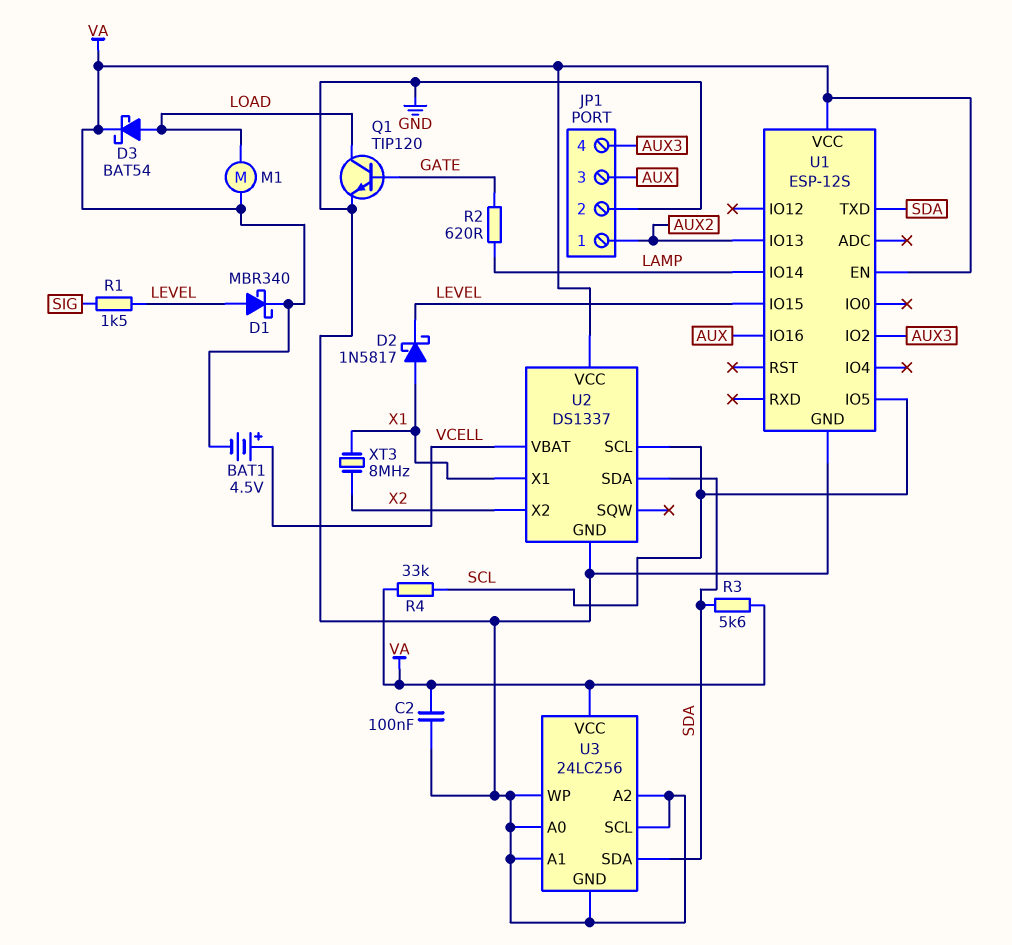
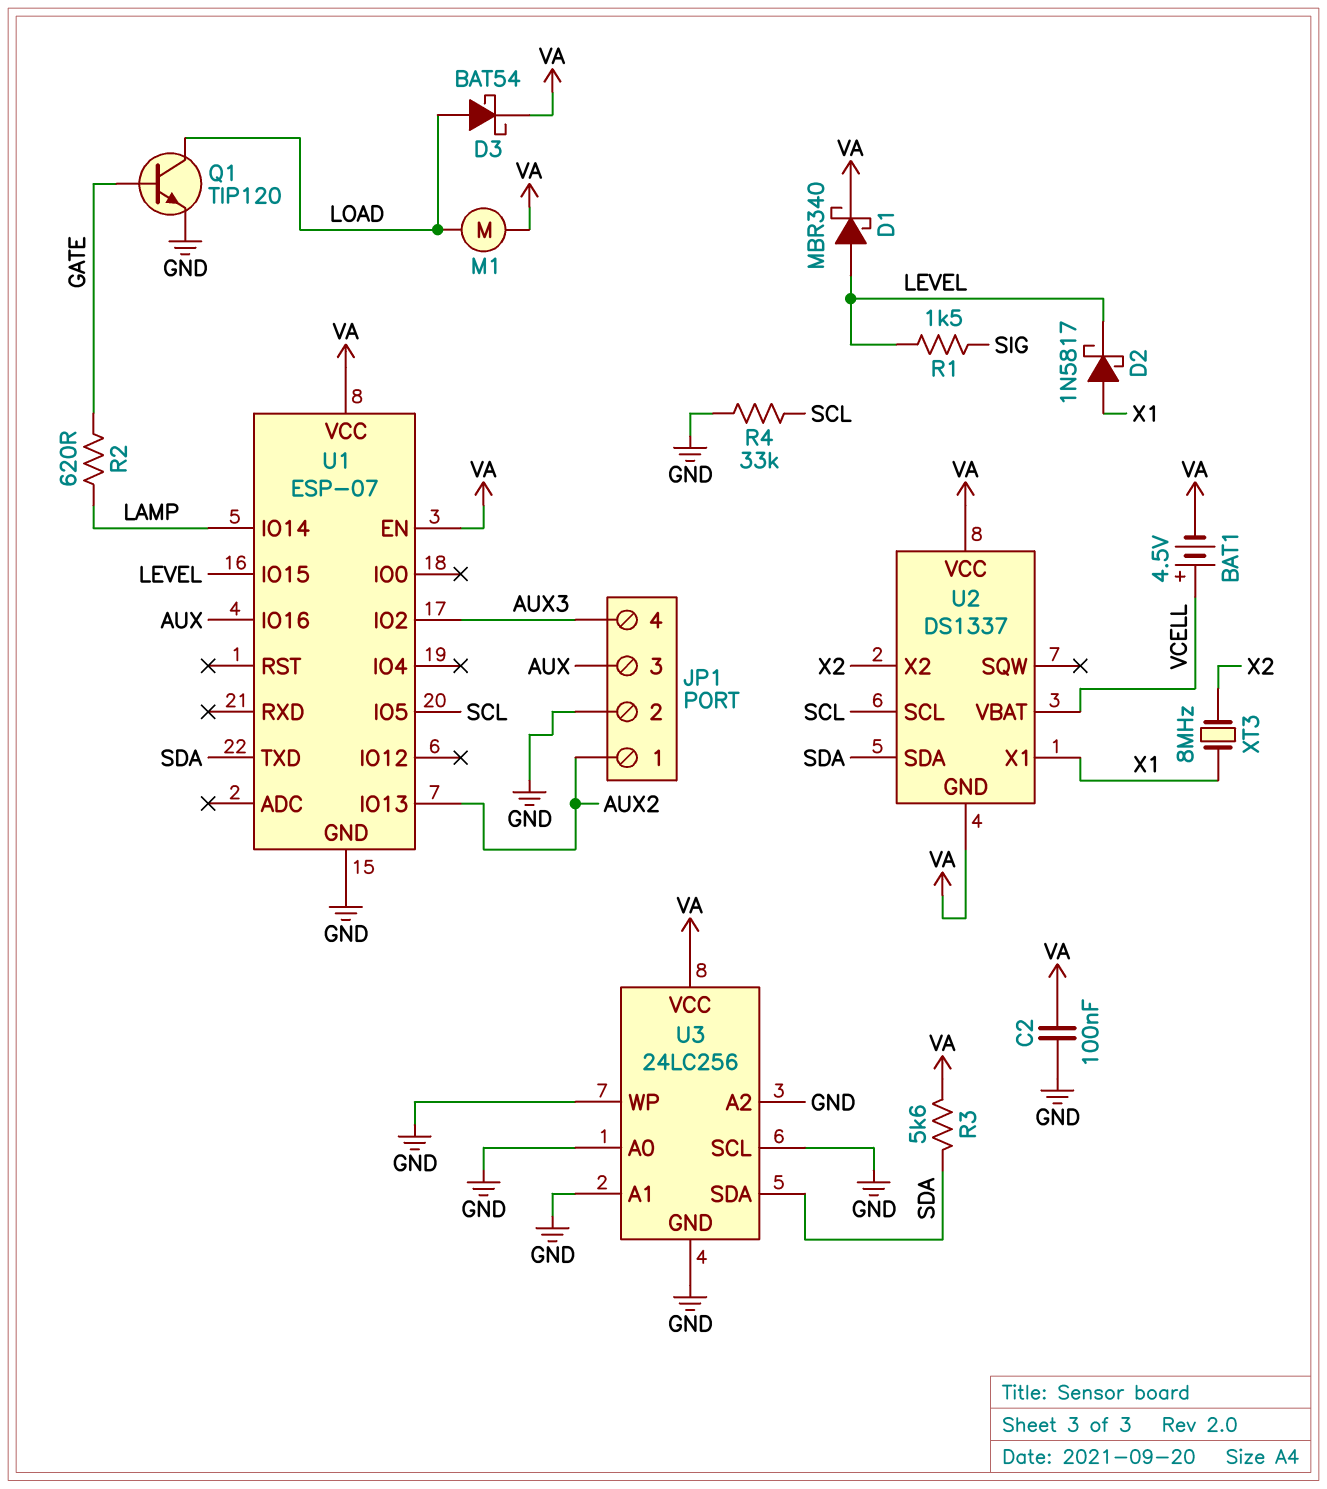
R4: 33k (SCL, VA) -> 33k (GND, SCL)
U1: ESP-12S -> ESP-07
U2 pin GND: GND -> VA

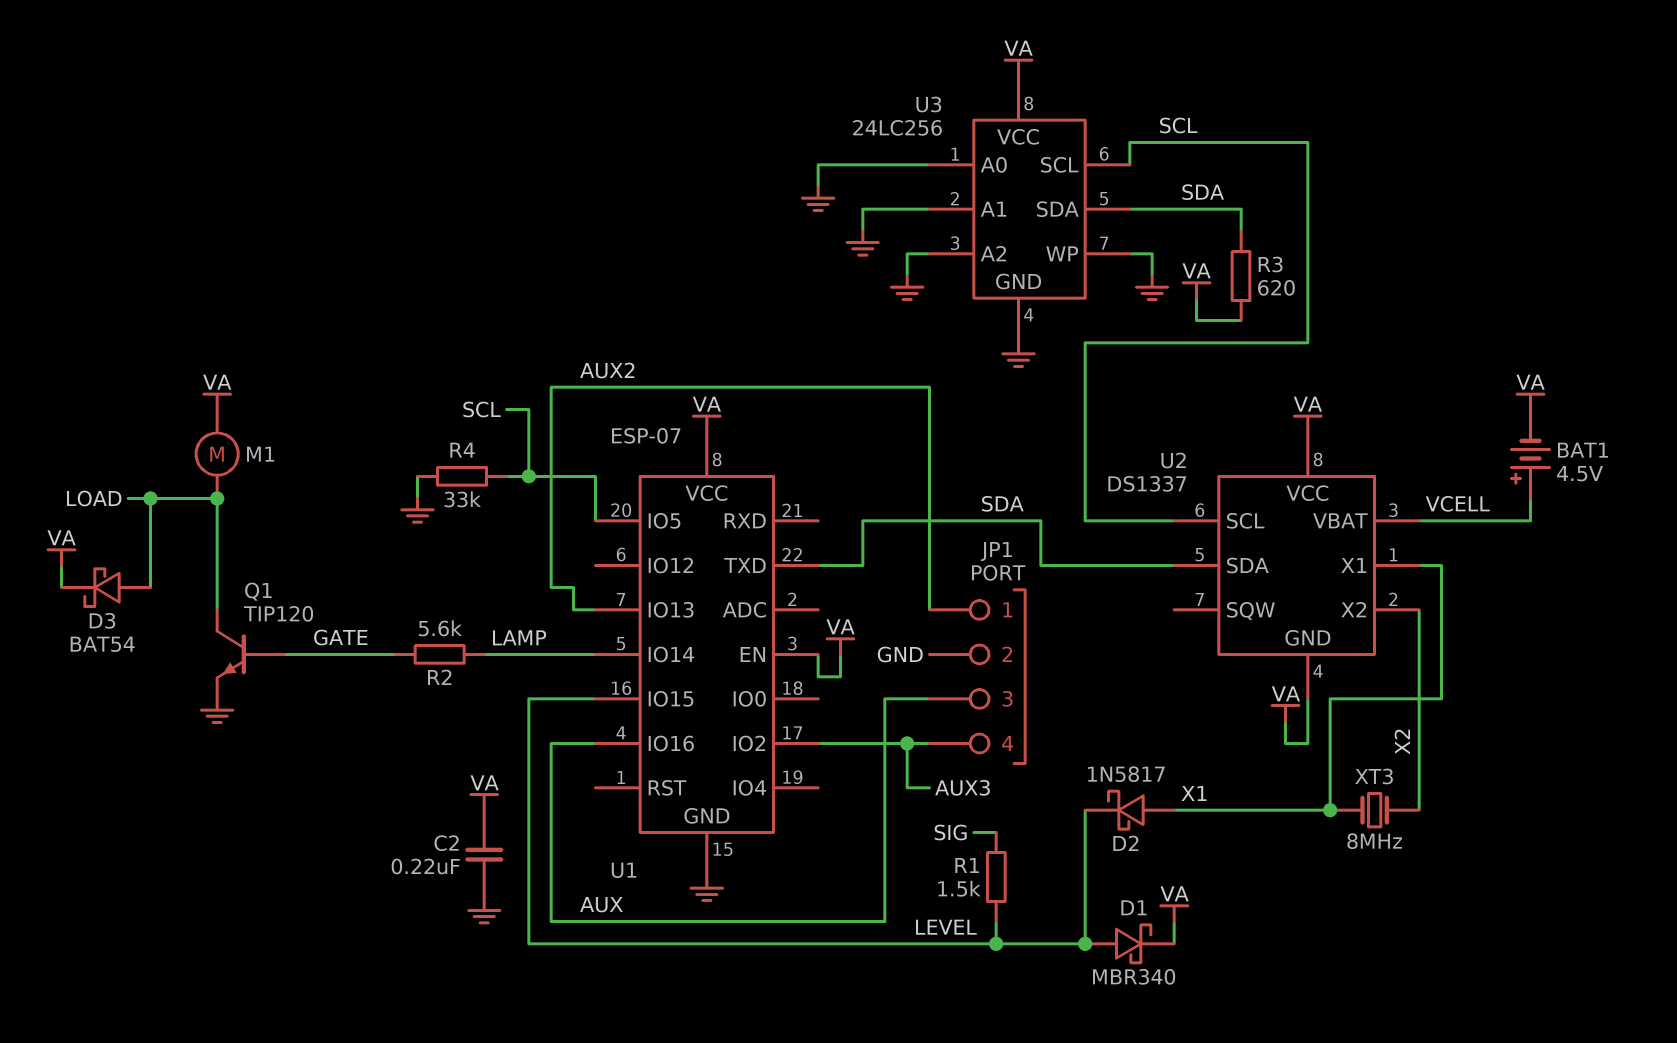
C2: 100nF (GND, VA) -> 220nF (GND, VA)
R2: 620 (GATE, LAMP) -> 5.6k (GATE, LAMP)
R3: 5.6k (SDA, VA) -> 620 (SDA, VA)
U3 pin SCL: GND -> SCL

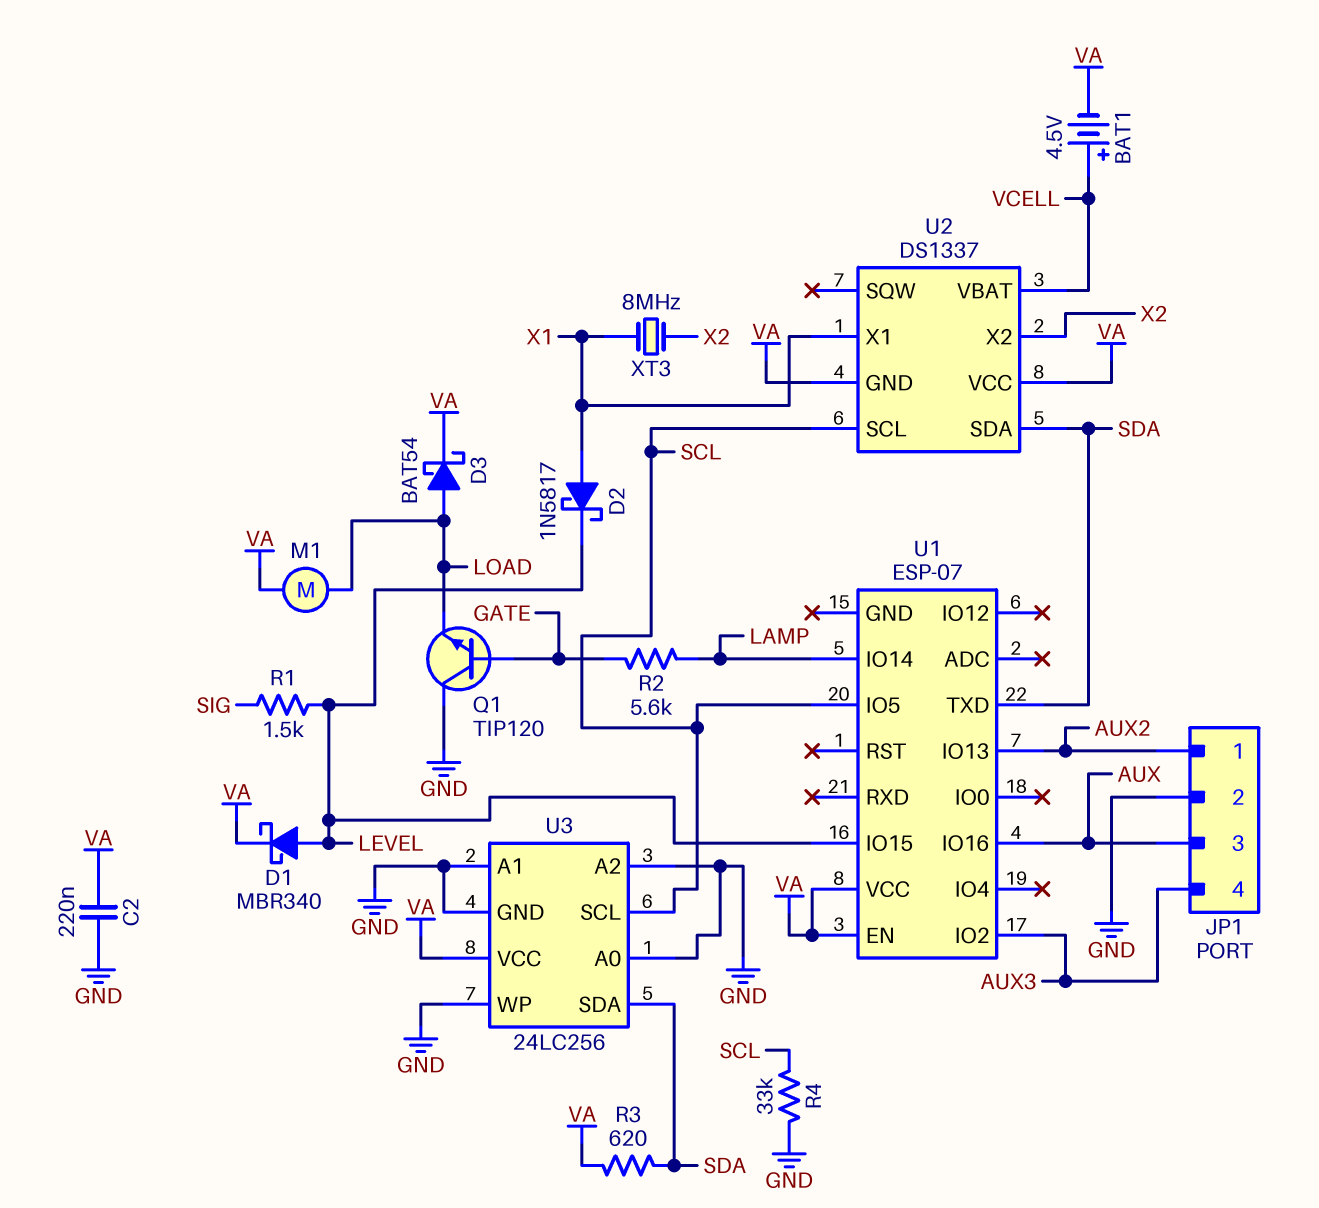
Q1: NPN TIP120 (B GATE, C LOAD, E GND) -> NPN TIP120 (B GATE, C GND, E LOAD)
U1 pin GND: GND -> none

